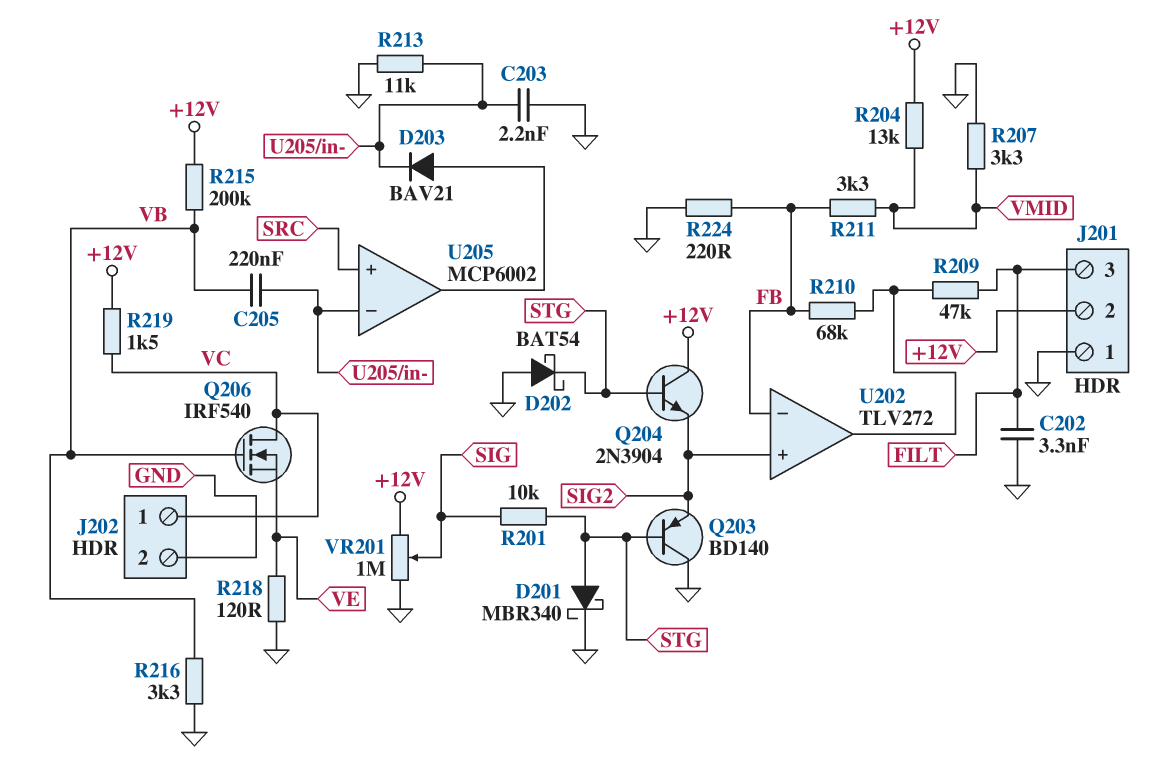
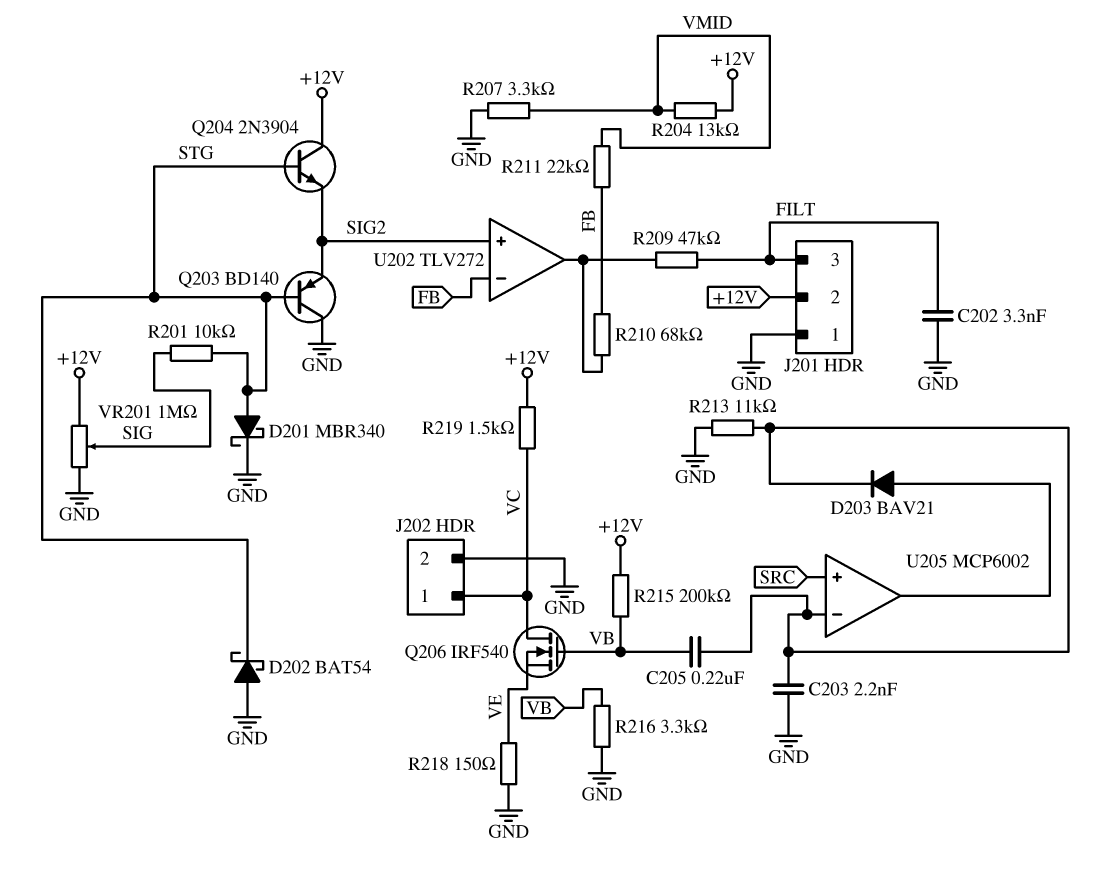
R211: 3.3k (FB, VMID) -> 22k (FB, VMID)
R218: 120 (GND, VE) -> 150 (GND, VE)
R224: 220 (FB, GND) -> none

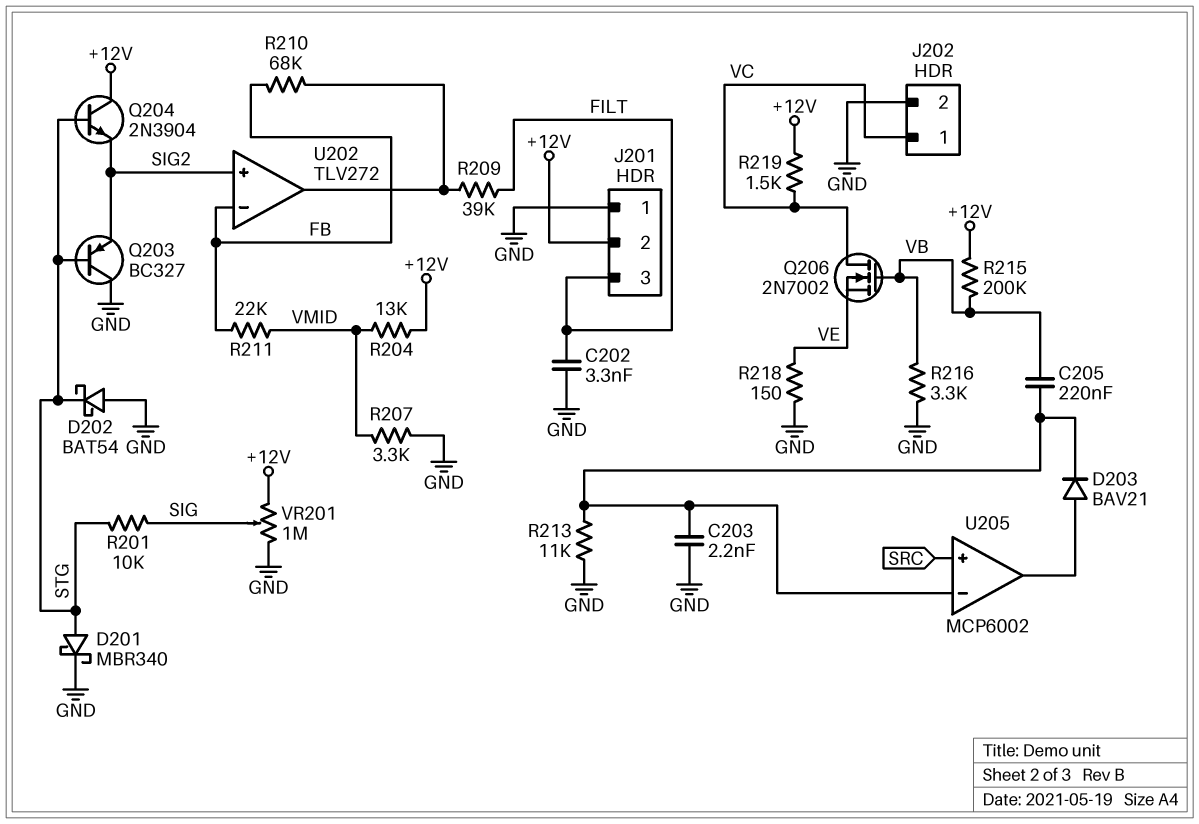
Q203: PNP BD140 (B STG, C GND, E SIG2) -> PNP BC327 (B STG, C GND, E SIG2)
Q206: NMOS IRF540 (G VB, D VC, S VE) -> NMOS 2N7002 (G VB, D VC, S VE)
R209: 47k (FILT, U202/out) -> 39k (FILT, U202/out)

